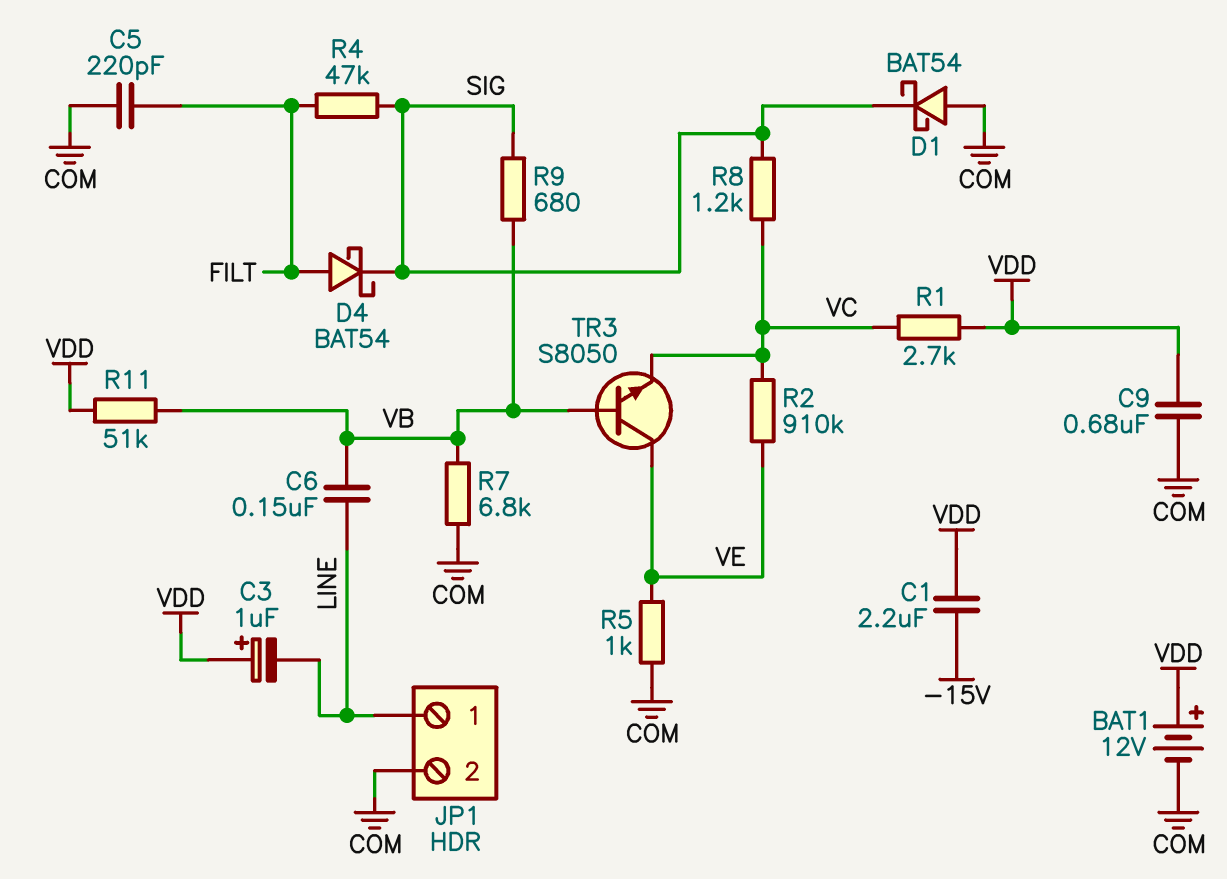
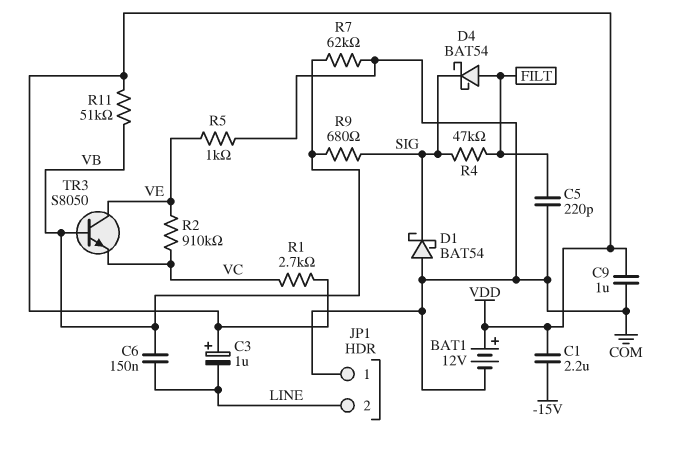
C9: 680nF (COM, VDD) -> 1uF (COM, VDD)
JP1 pin 1: LINE -> COM
JP1 pin 2: COM -> LINE
R7: 6.8k (COM, VB) -> 62k (COM, VB)
R8: 1.2k (SIG, VC) -> none

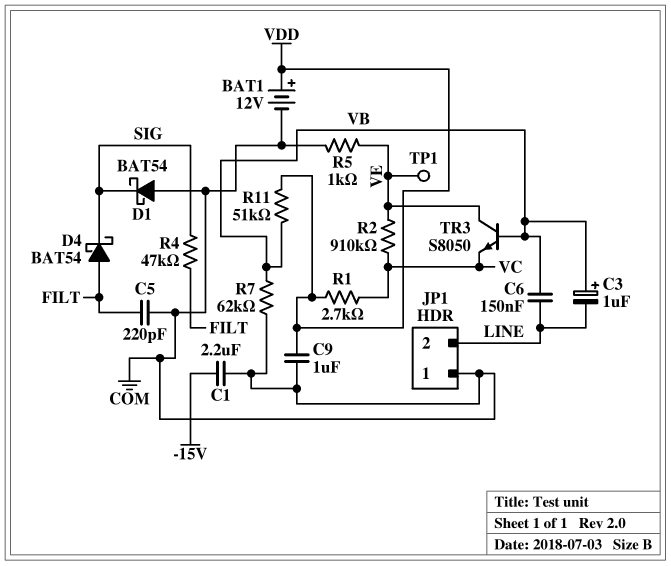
C1: 2.2uF (-15V, VDD) -> 2.2uF (-15V, COM)
C3: 1uF (plus VDD, minus LINE) -> 1uF (plus VB, minus LINE)
R9: 680 (SIG, VB) -> none
TP1: none -> test point (VE)

